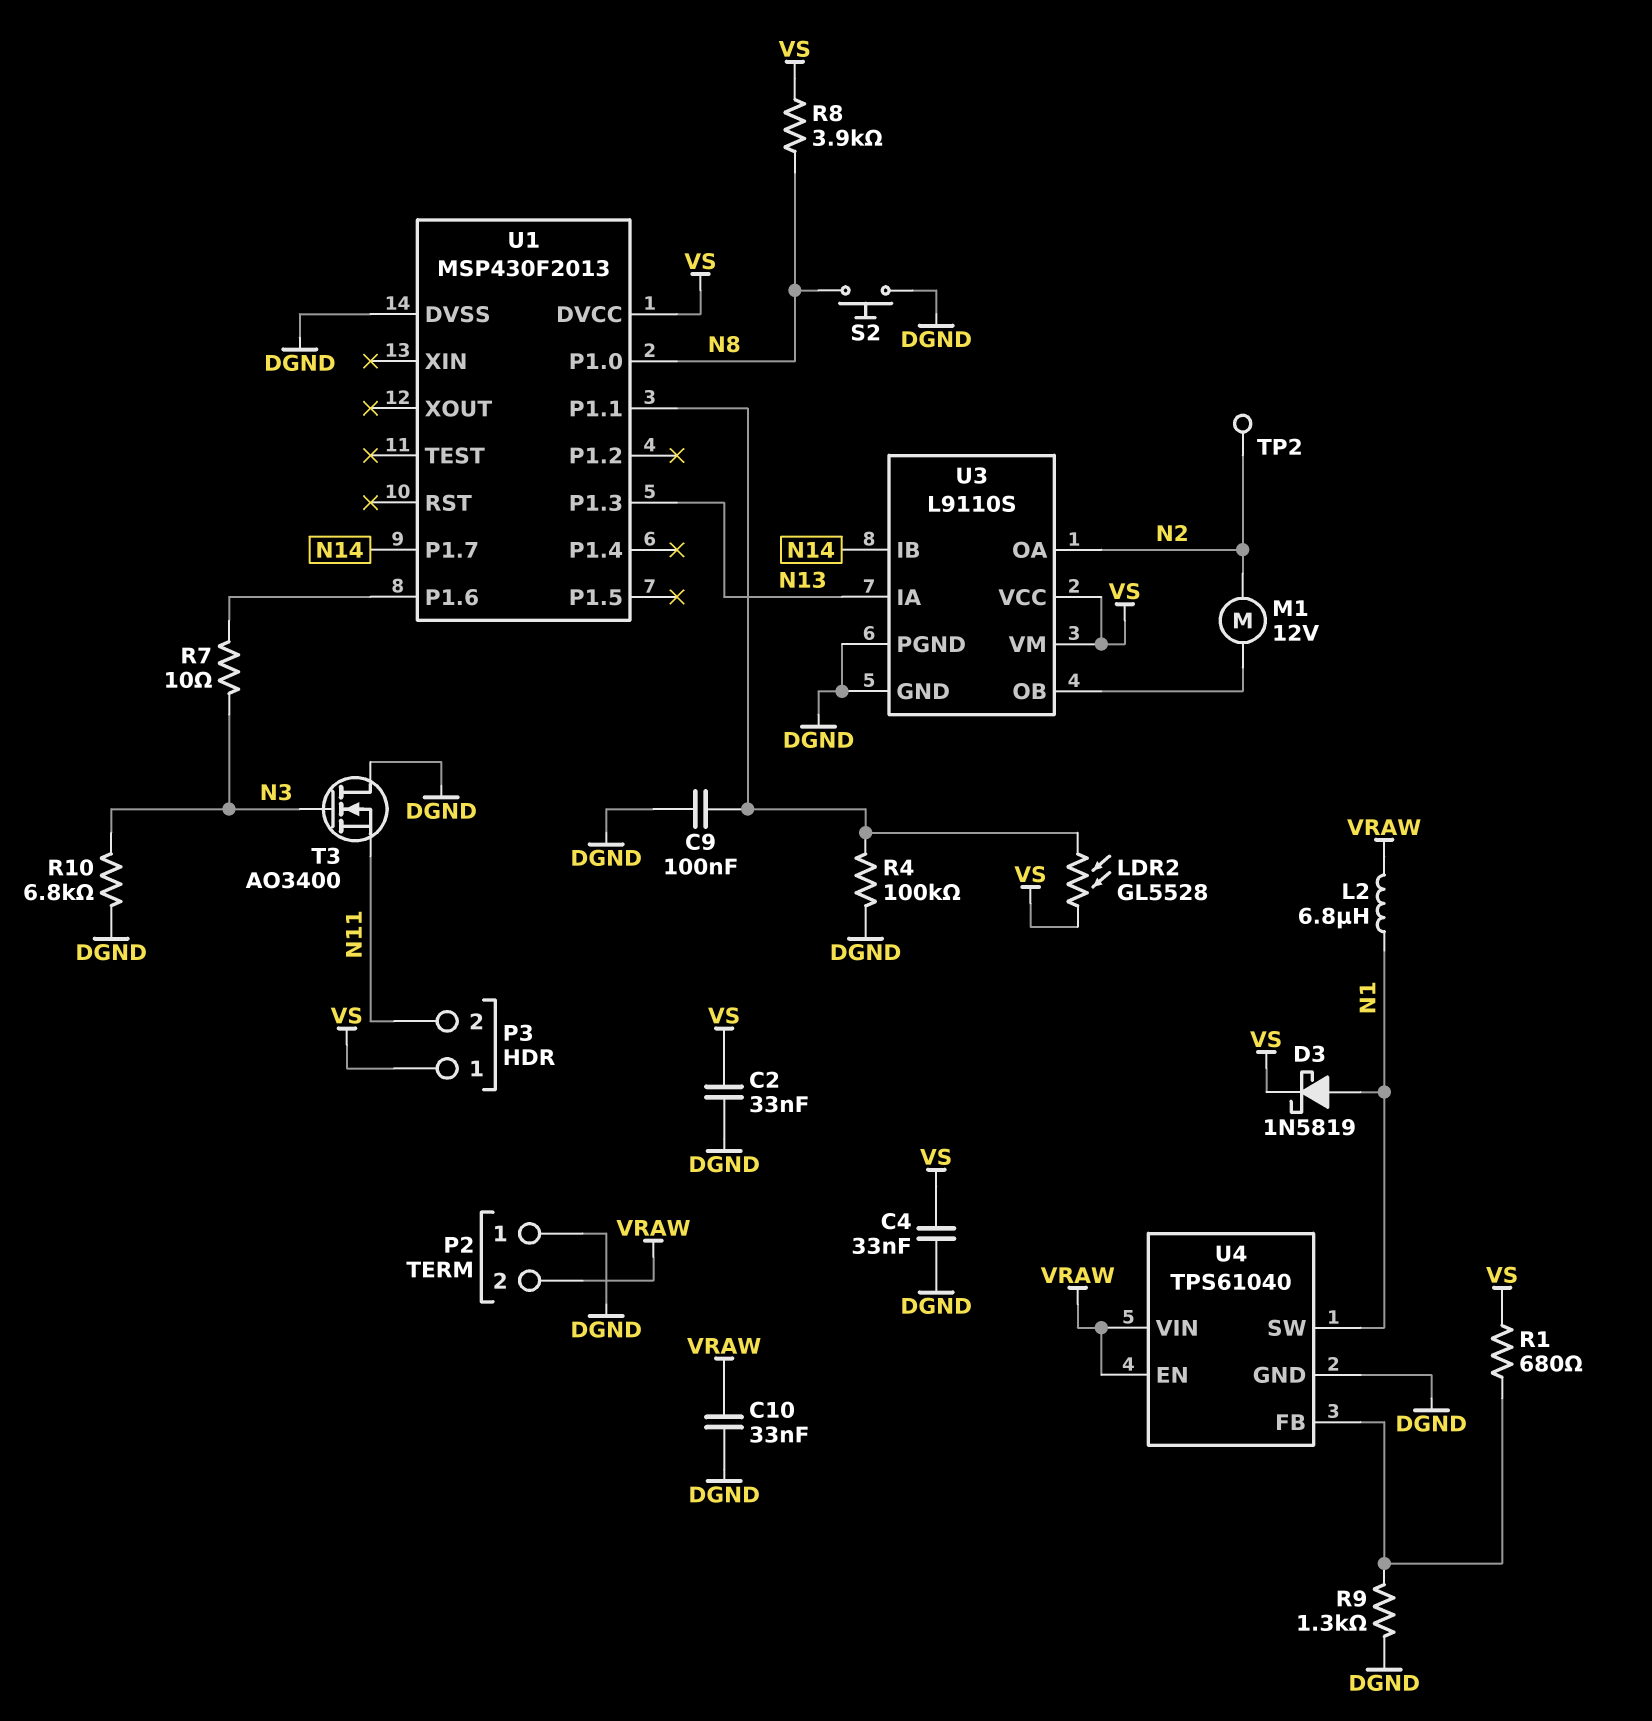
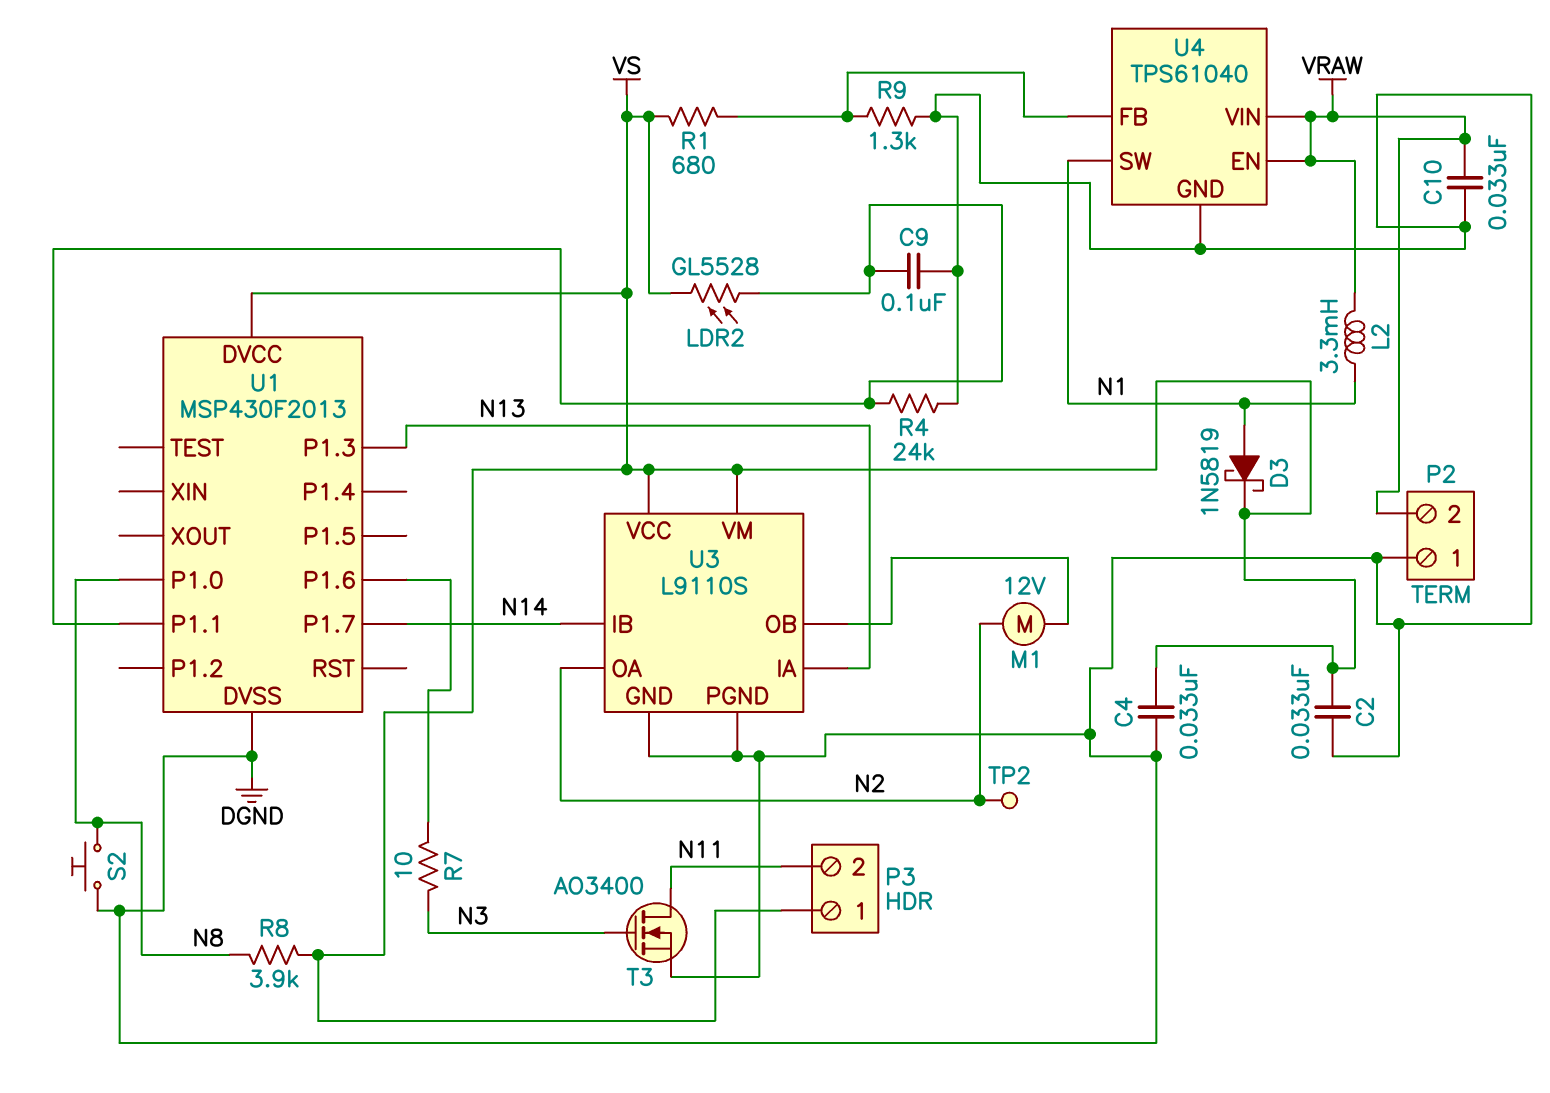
L2: 6.8uH (N1, VRAW) -> 3.3mH (N1, VRAW)
R4: 100k (DGND, U1/P1.1) -> 24k (DGND, U1/P1.1)
R10: 6.8k (DGND, N3) -> none
T3: NMOS AO3400 (G N3, D DGND, S N11) -> NMOS AO3400 (G N3, D N11, S DGND)

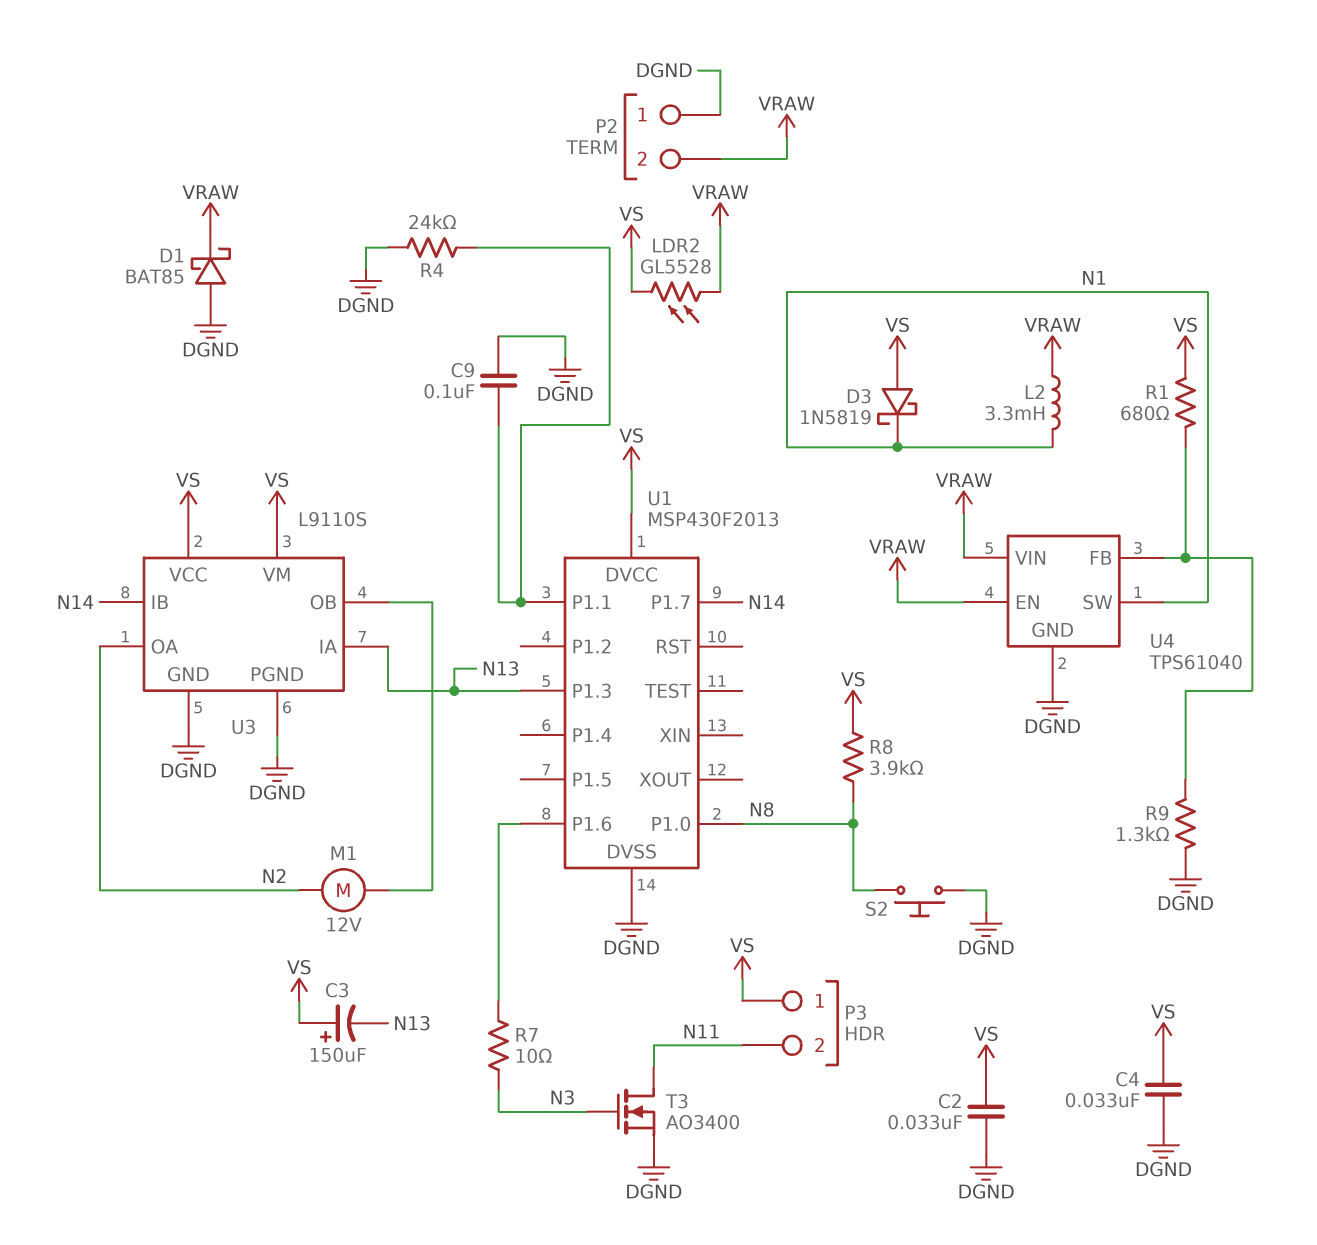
C3: none -> 150uF (plus VS, minus N13)
C10: 33nF (DGND, VRAW) -> none
D1: none -> schottky BAT85 (A DGND, K VRAW)
D3: schottky 1N5819 (A N1, K VS) -> schottky 1N5819 (A VS, K N1)
LDR2: GL5528 (U1/P1.1, VS) -> GL5528 (VRAW, VS)
TP2: test point (N2) -> none

